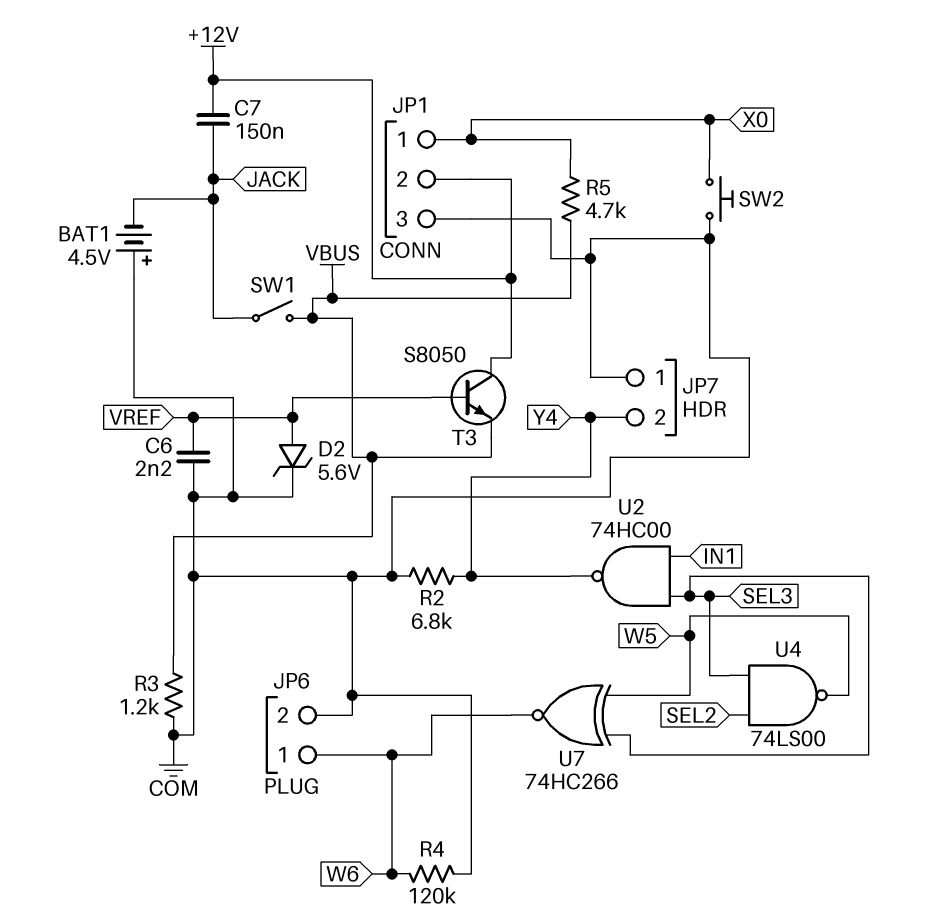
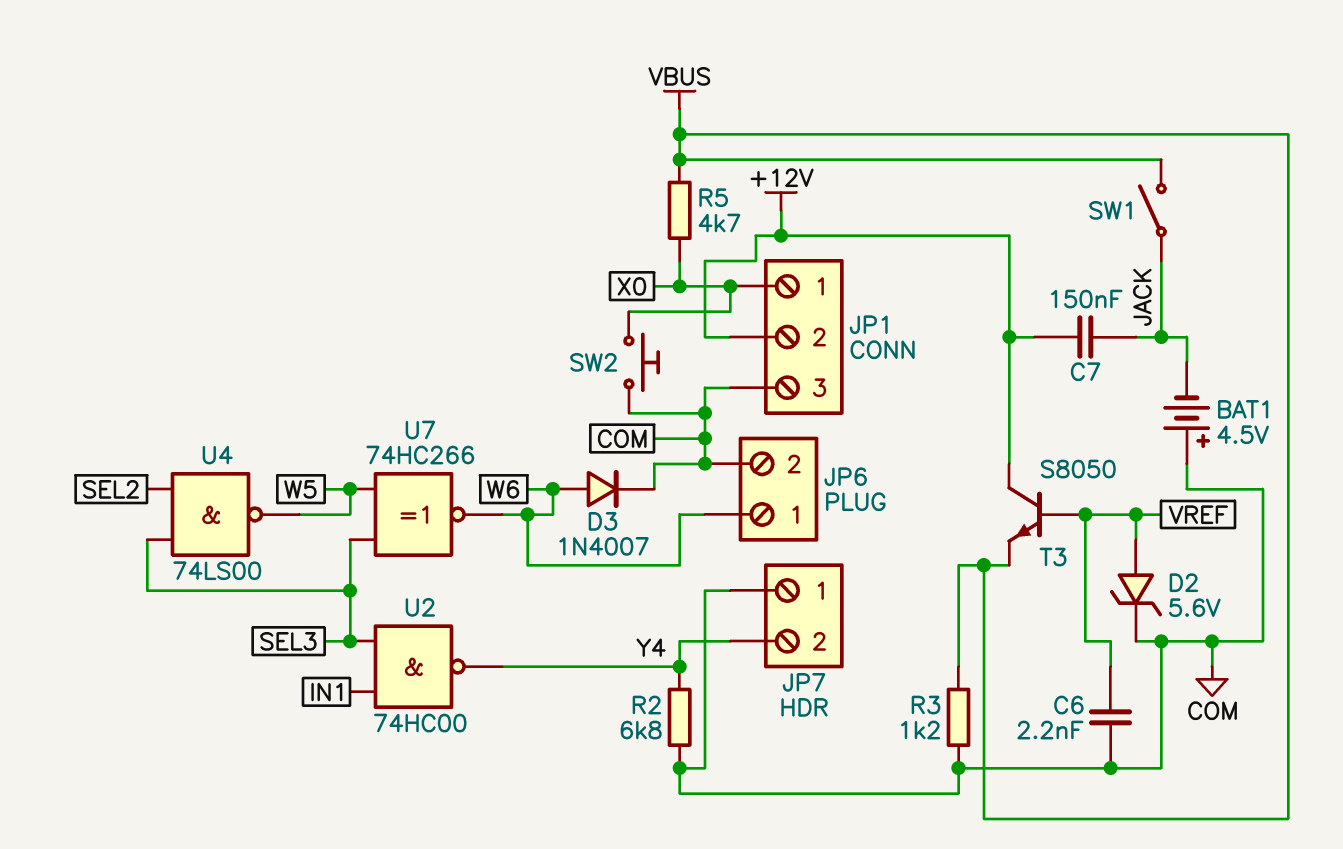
D3: none -> diode 1N4007 (A W6, K COM)
R4: 120k (COM, W6) -> none

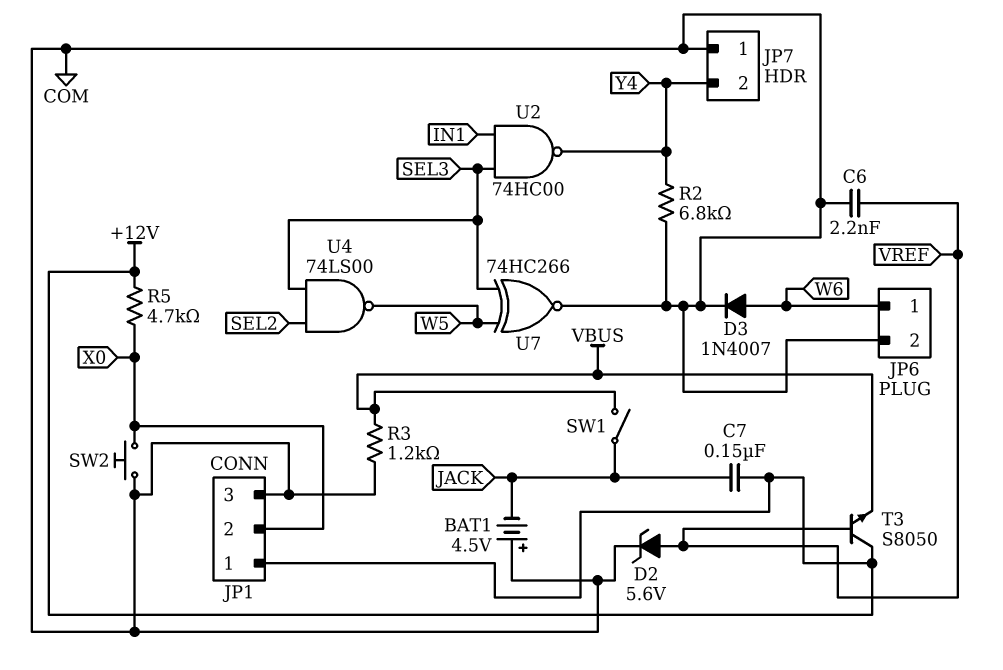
JP1 pin 1: X0 -> +12V
JP1 pin 2: +12V -> X0
R5: 4.7k (VBUS, X0) -> 4.7k (+12V, X0)
U7: XNOR 74HC266 (in SEL3, in W5, out W6) -> XNOR 74HC266 (in SEL3, in W5, out COM)

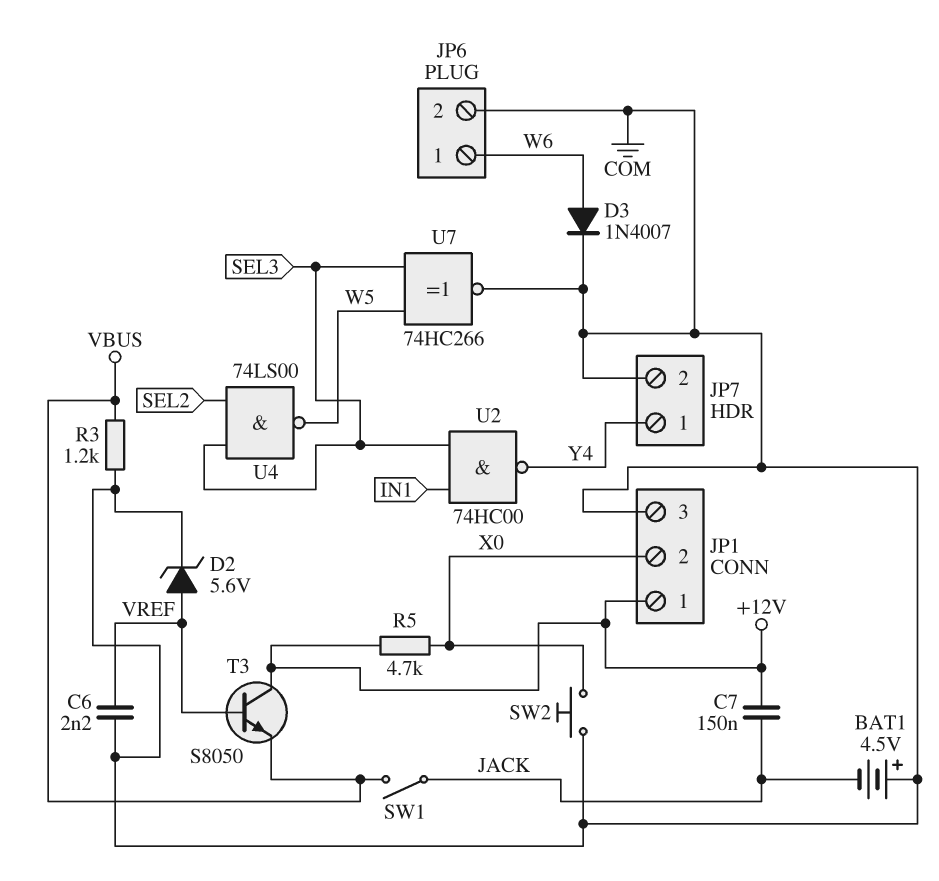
JP7 pin 1: COM -> Y4
JP7 pin 2: Y4 -> COM
R2: 6.8k (COM, Y4) -> none

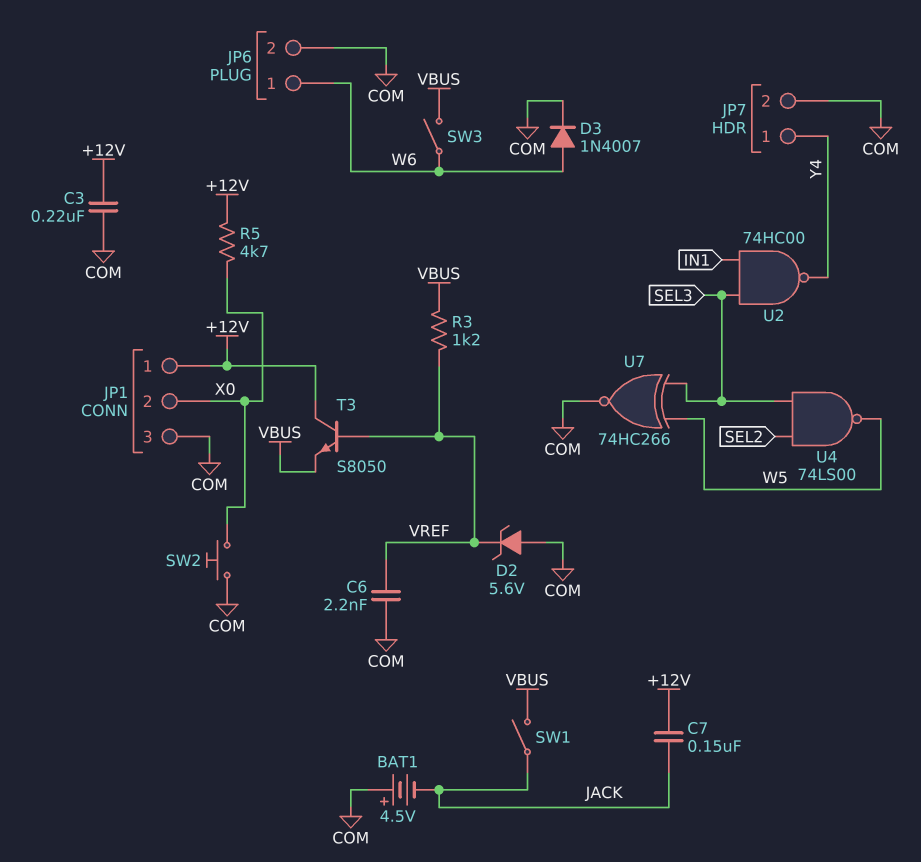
C3: none -> 220nF (+12V, COM)
D2: zener 5.6V (A VREF, K COM) -> zener 5.6V (A COM, K VREF)
R3: 1.2k (COM, VBUS) -> 1.2k (VBUS, VREF)
SW3: none -> switch (VBUS, W6)

